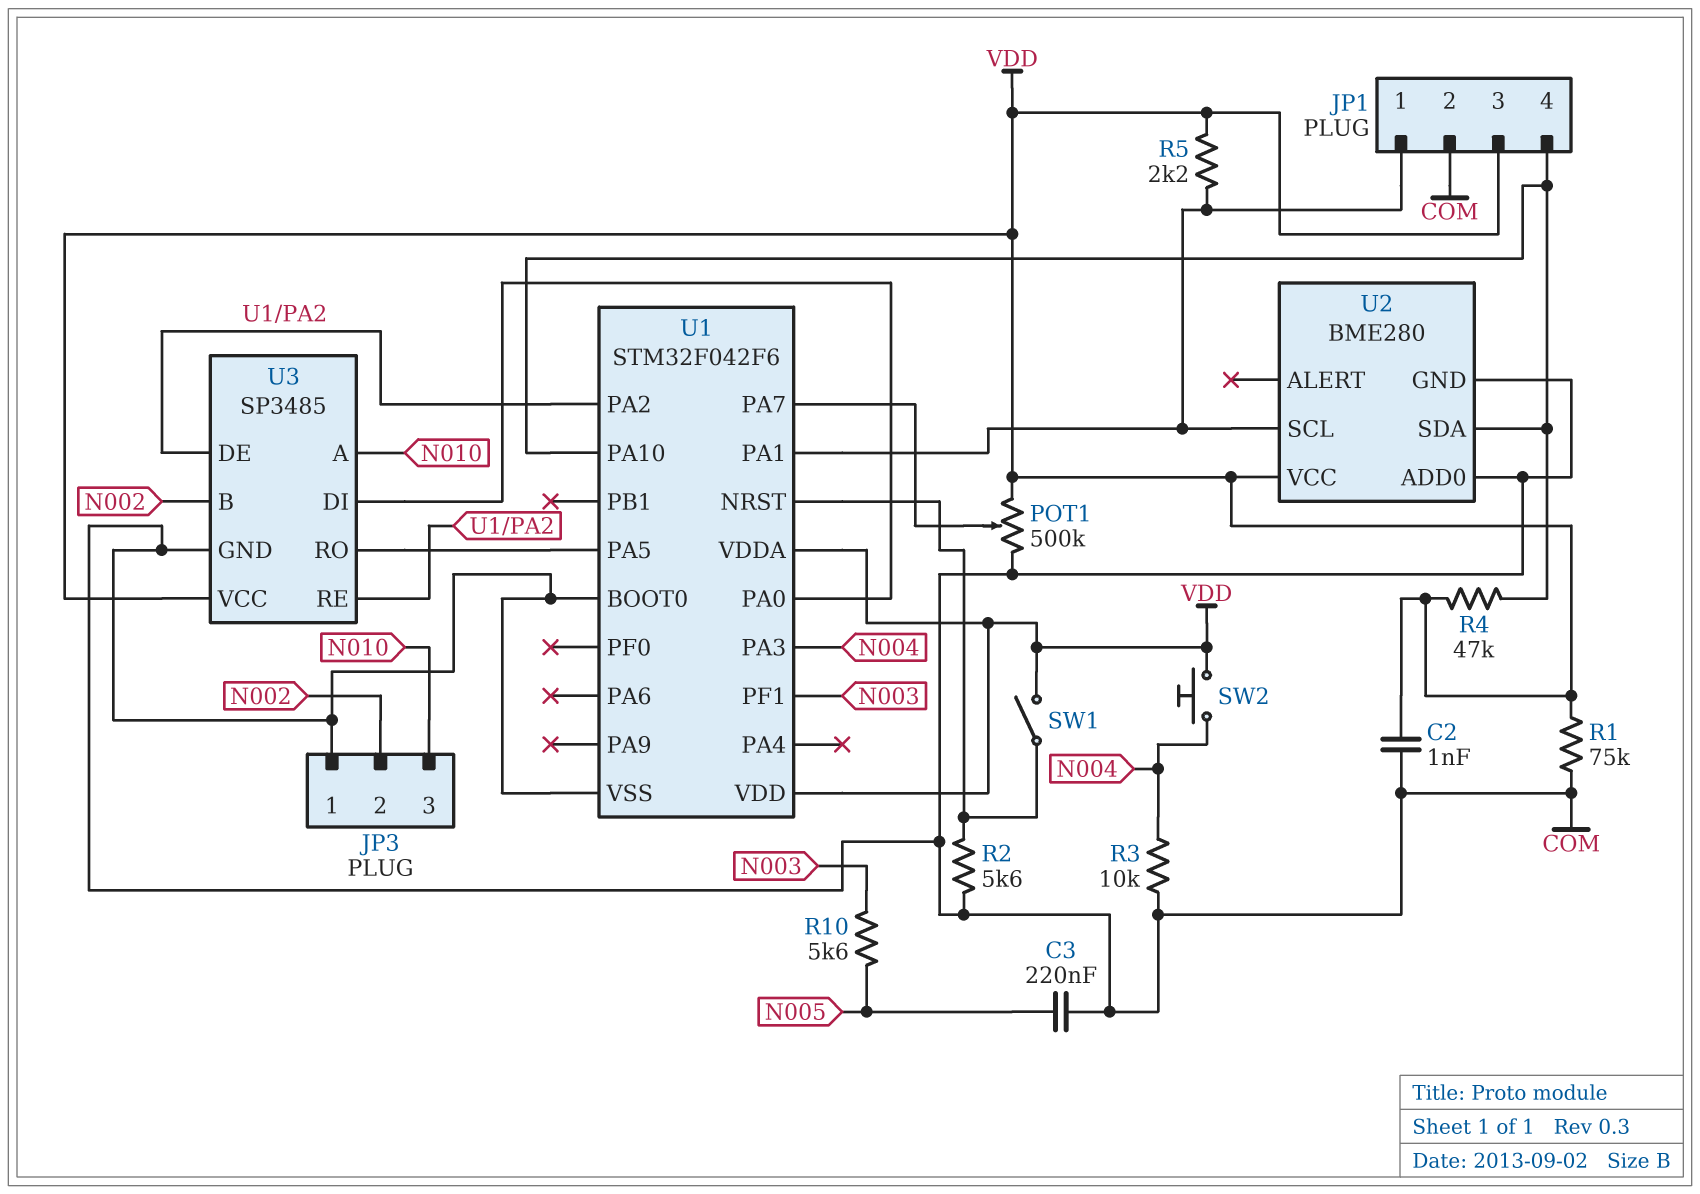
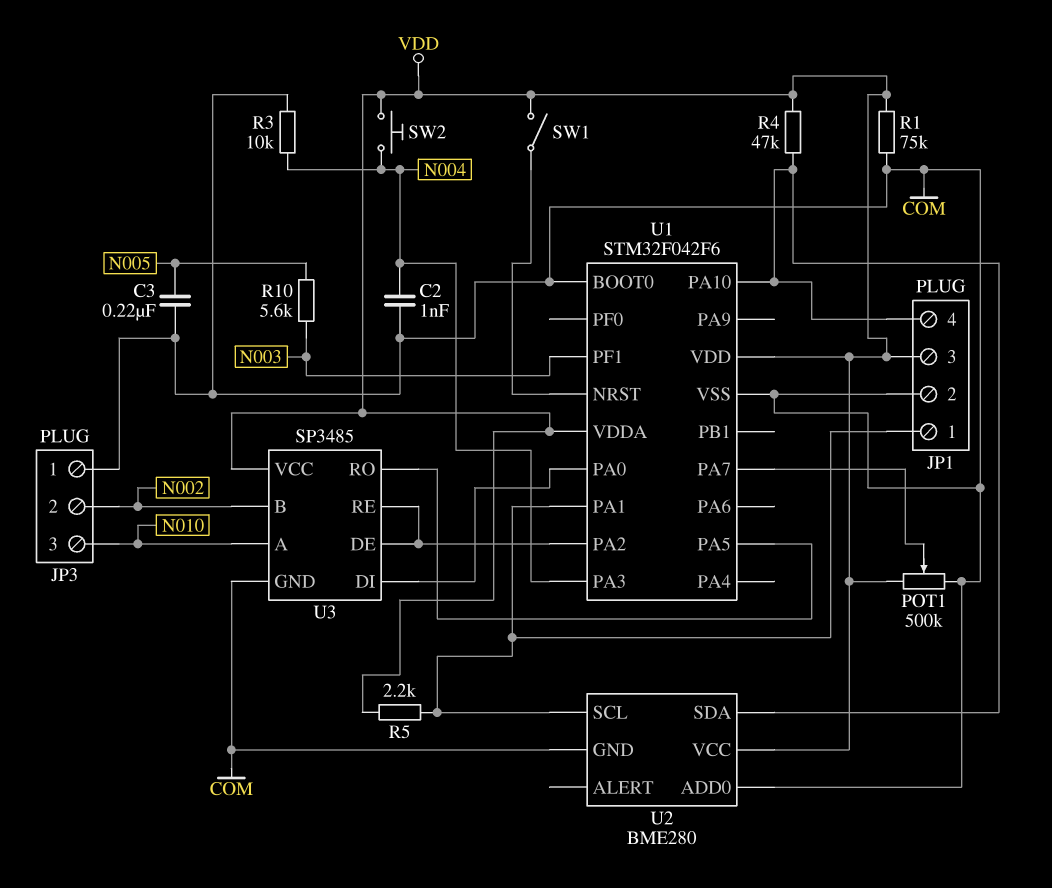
C2: 1nF (COM, VDD) -> 1nF (COM, N004)
R2: 5.6k (COM, U1/NRST) -> none

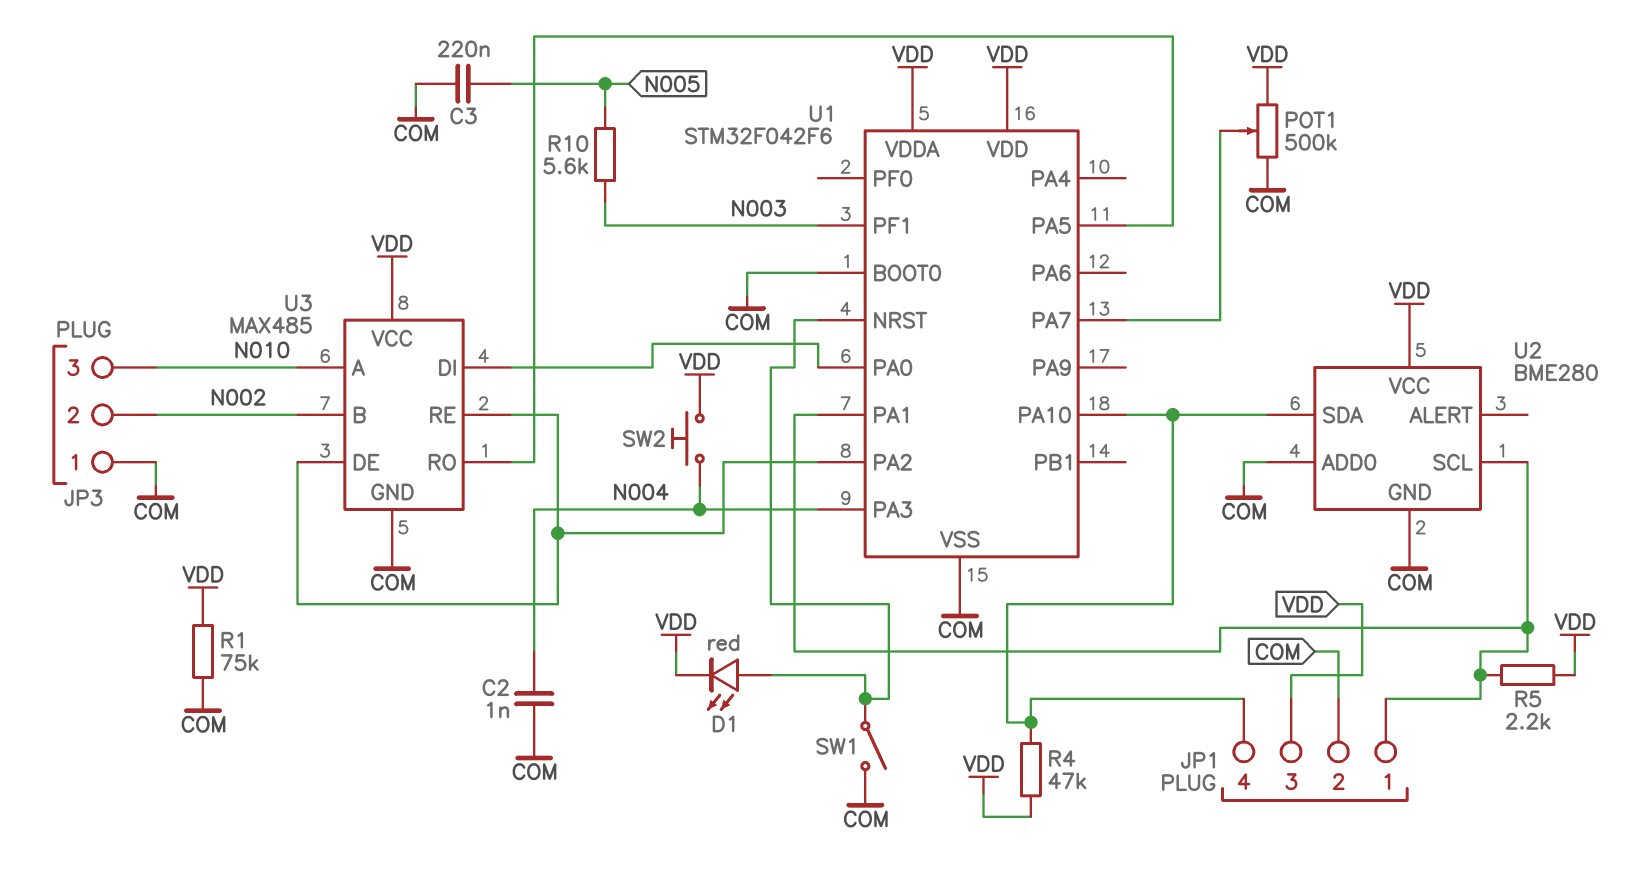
D1: none -> LED red (A U1/NRST, K VDD)
R3: 10k (COM, N004) -> none
SW1: switch (U1/NRST, VDD) -> switch (COM, U1/NRST)
U3: SP3485 -> MAX485

